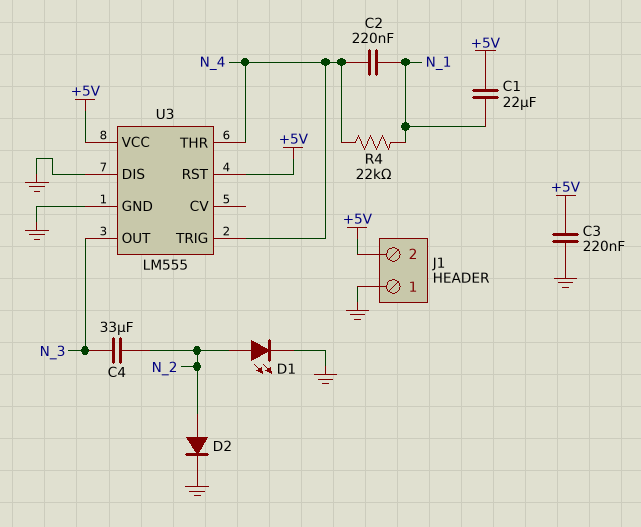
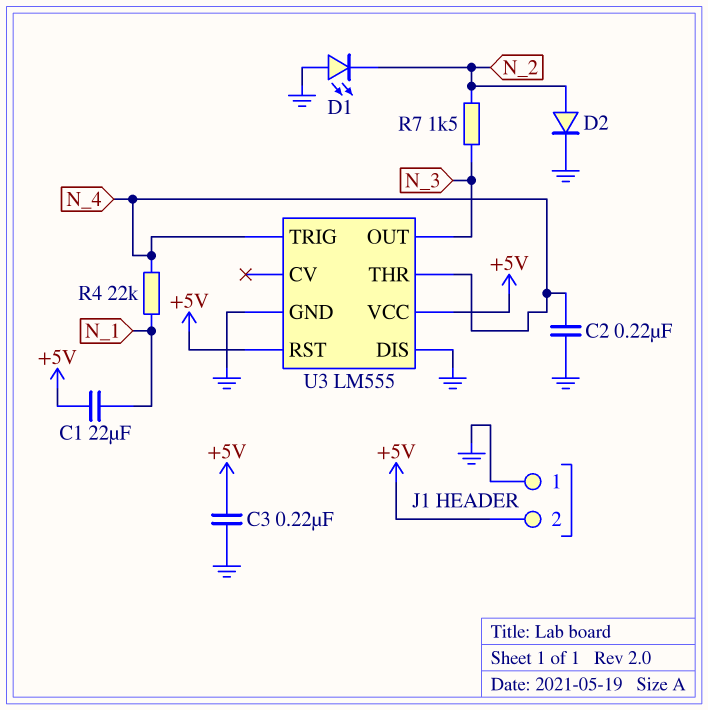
C2: 220nF (N_1, N_4) -> 220nF (GND, N_4)
C4: 33uF (N_2, N_3) -> none
D1: LED (A N_2, K GND) -> LED (A GND, K N_2)
R7: none -> 1.5k (N_2, N_3)

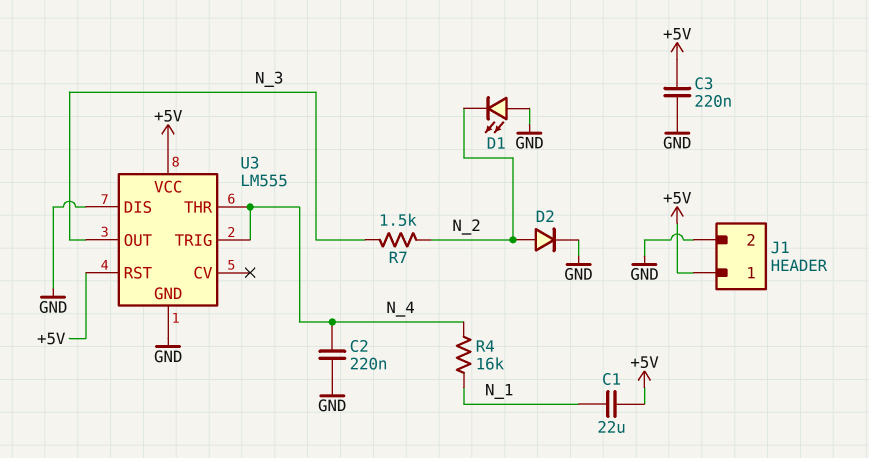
J1 pin 1: GND -> +5V
J1 pin 2: +5V -> GND
R4: 22k (N_1, N_4) -> 16k (N_1, N_4)

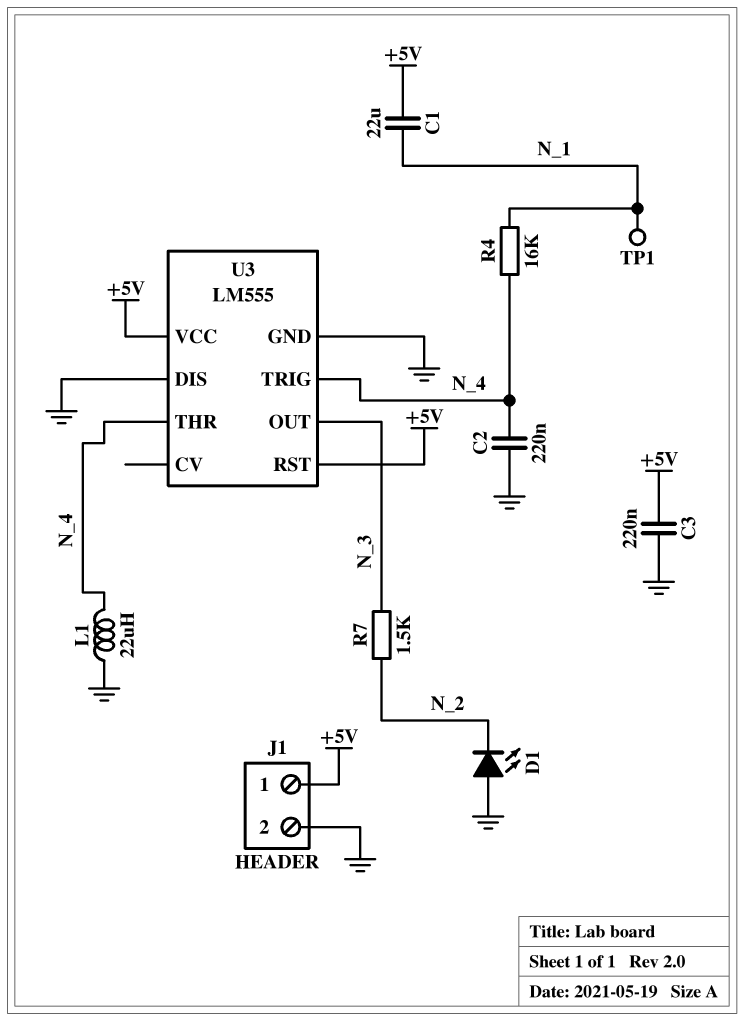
D2: diode (A N_2, K GND) -> none
L1: none -> 22uH (GND, N_4)
TP1: none -> test point (N_1)

